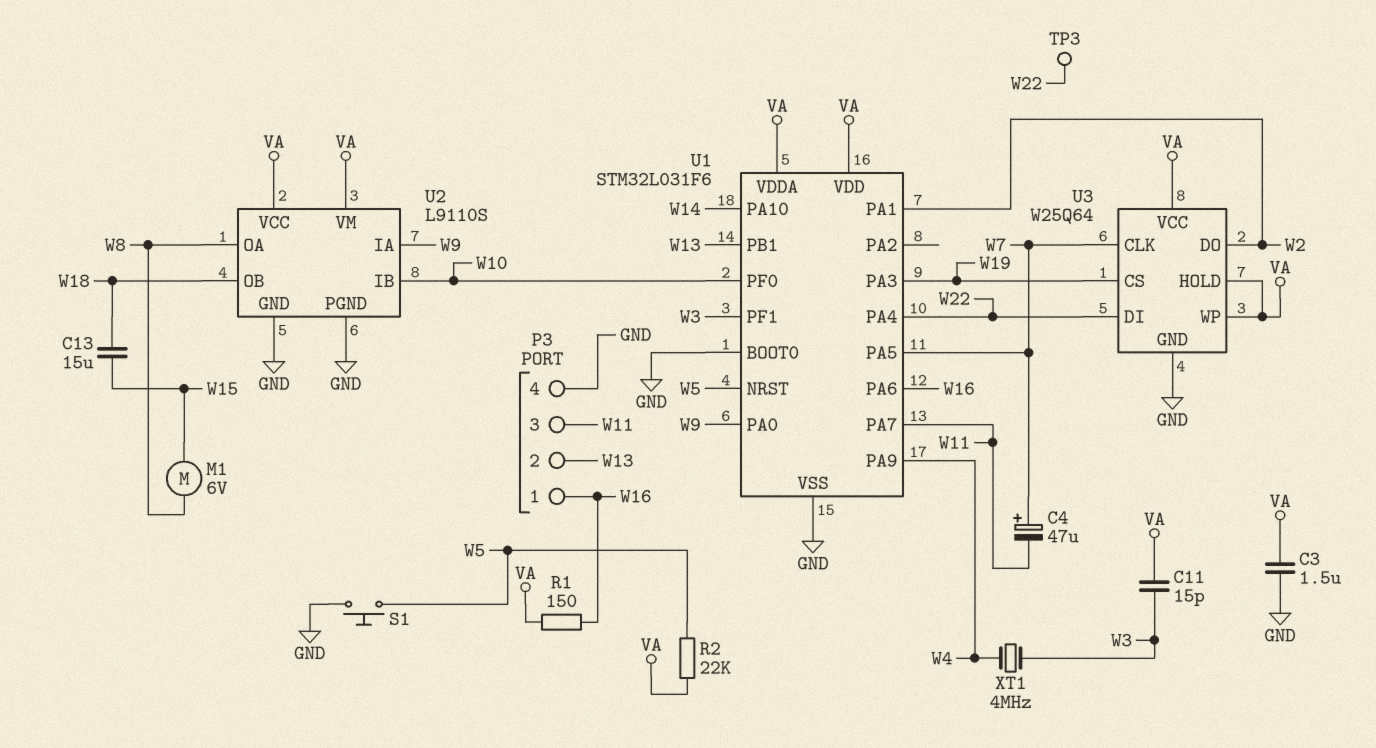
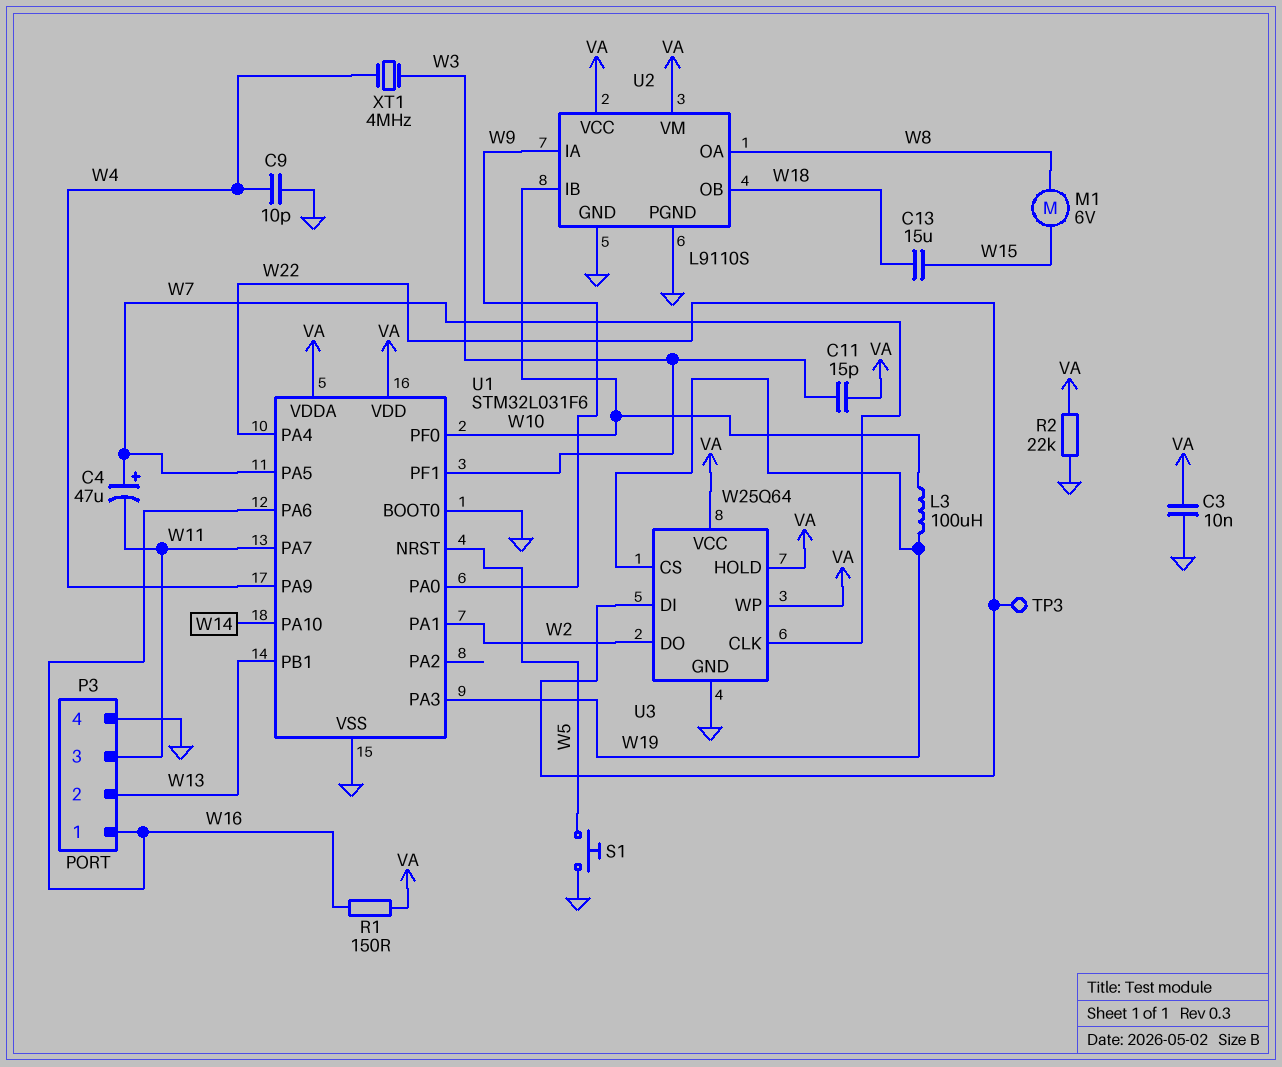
C3: 1.5uF (GND, VA) -> 10nF (GND, VA)
C9: none -> 10pF (GND, W4)
L3: none -> 100uH (W10, W19)
R2: 22k (VA, W5) -> 22k (GND, VA)

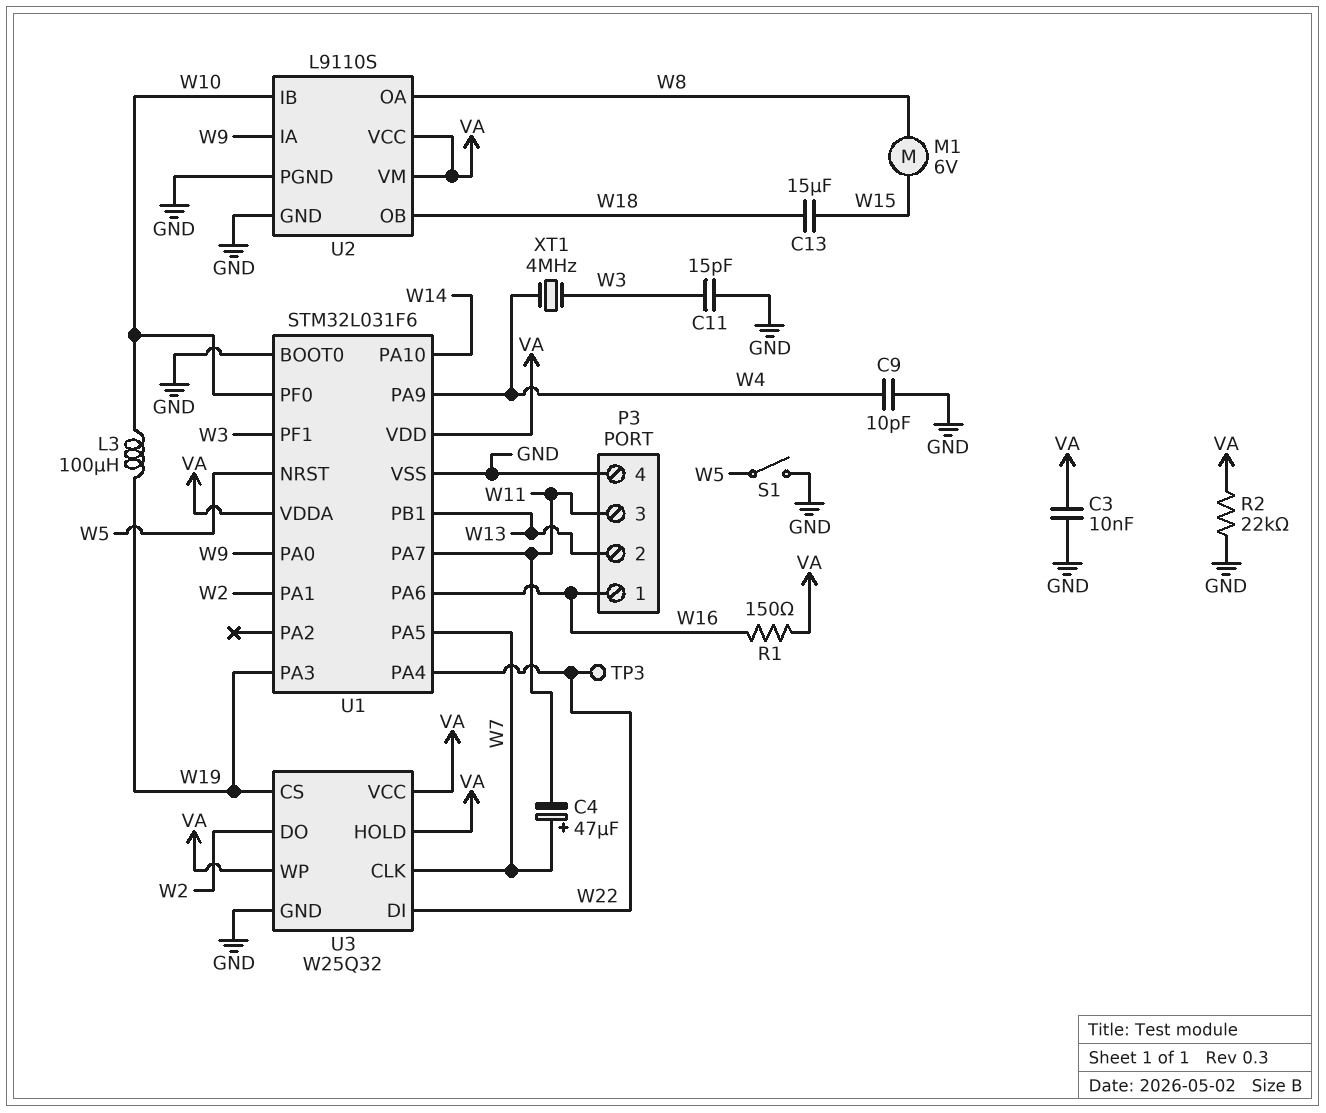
C11: 15pF (VA, W3) -> 15pF (GND, W3)
S1: button (GND, W5) -> switch (GND, W5)
U3: W25Q64 -> W25Q32

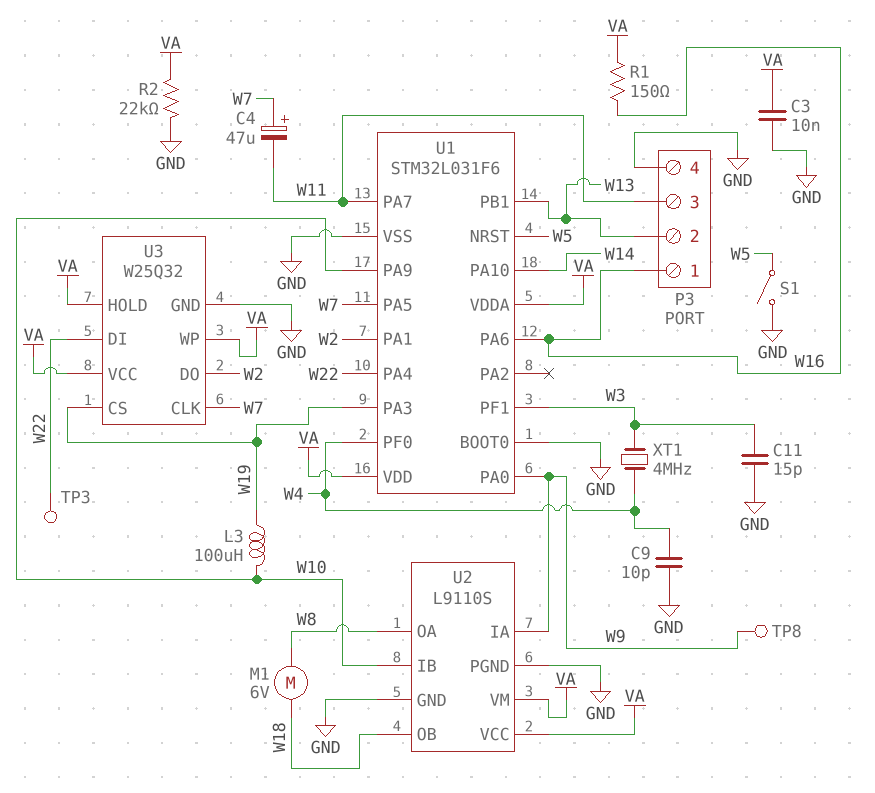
C13: 15uF (W15, W18) -> none
M1: motor 6V (W8, W15) -> motor 6V (W8, W18)
TP8: none -> test point (W9)
U1 pin PA9: W4 -> W10
U1 pin PF0: W10 -> W4

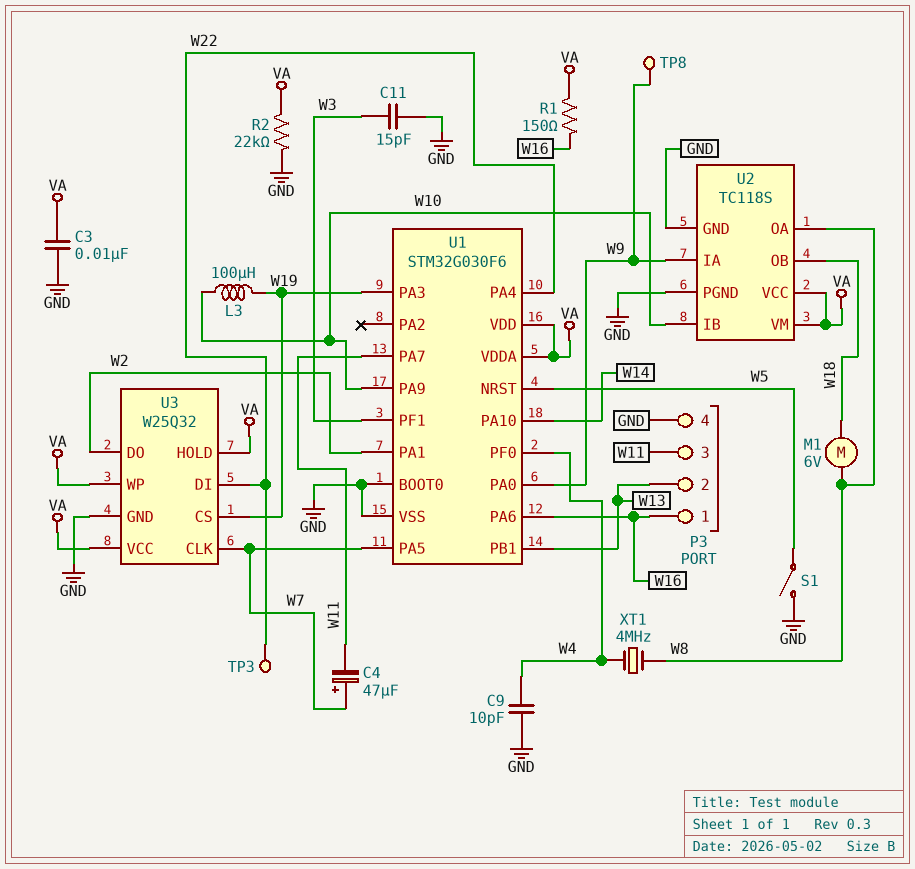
U1: STM32L031F6 -> STM32G030F6
U2: L9110S -> TC118S
XT1: 4MHz (W3, W4) -> 4MHz (W4, W8)

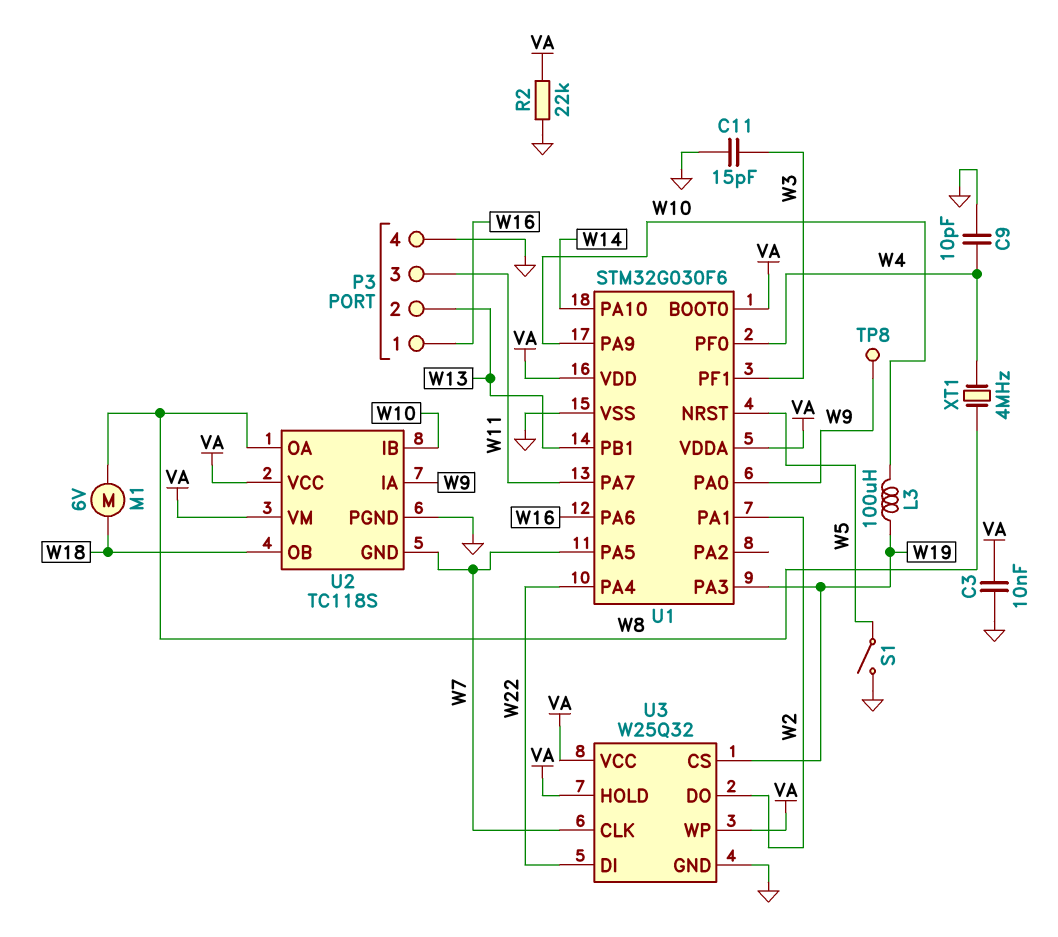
C4: 47uF (plus W7, minus W11) -> none
R1: 150 (VA, W16) -> none
TP3: test point (W22) -> none
U1 pin BOOT0: GND -> VA
U2 pin GND: GND -> W7

